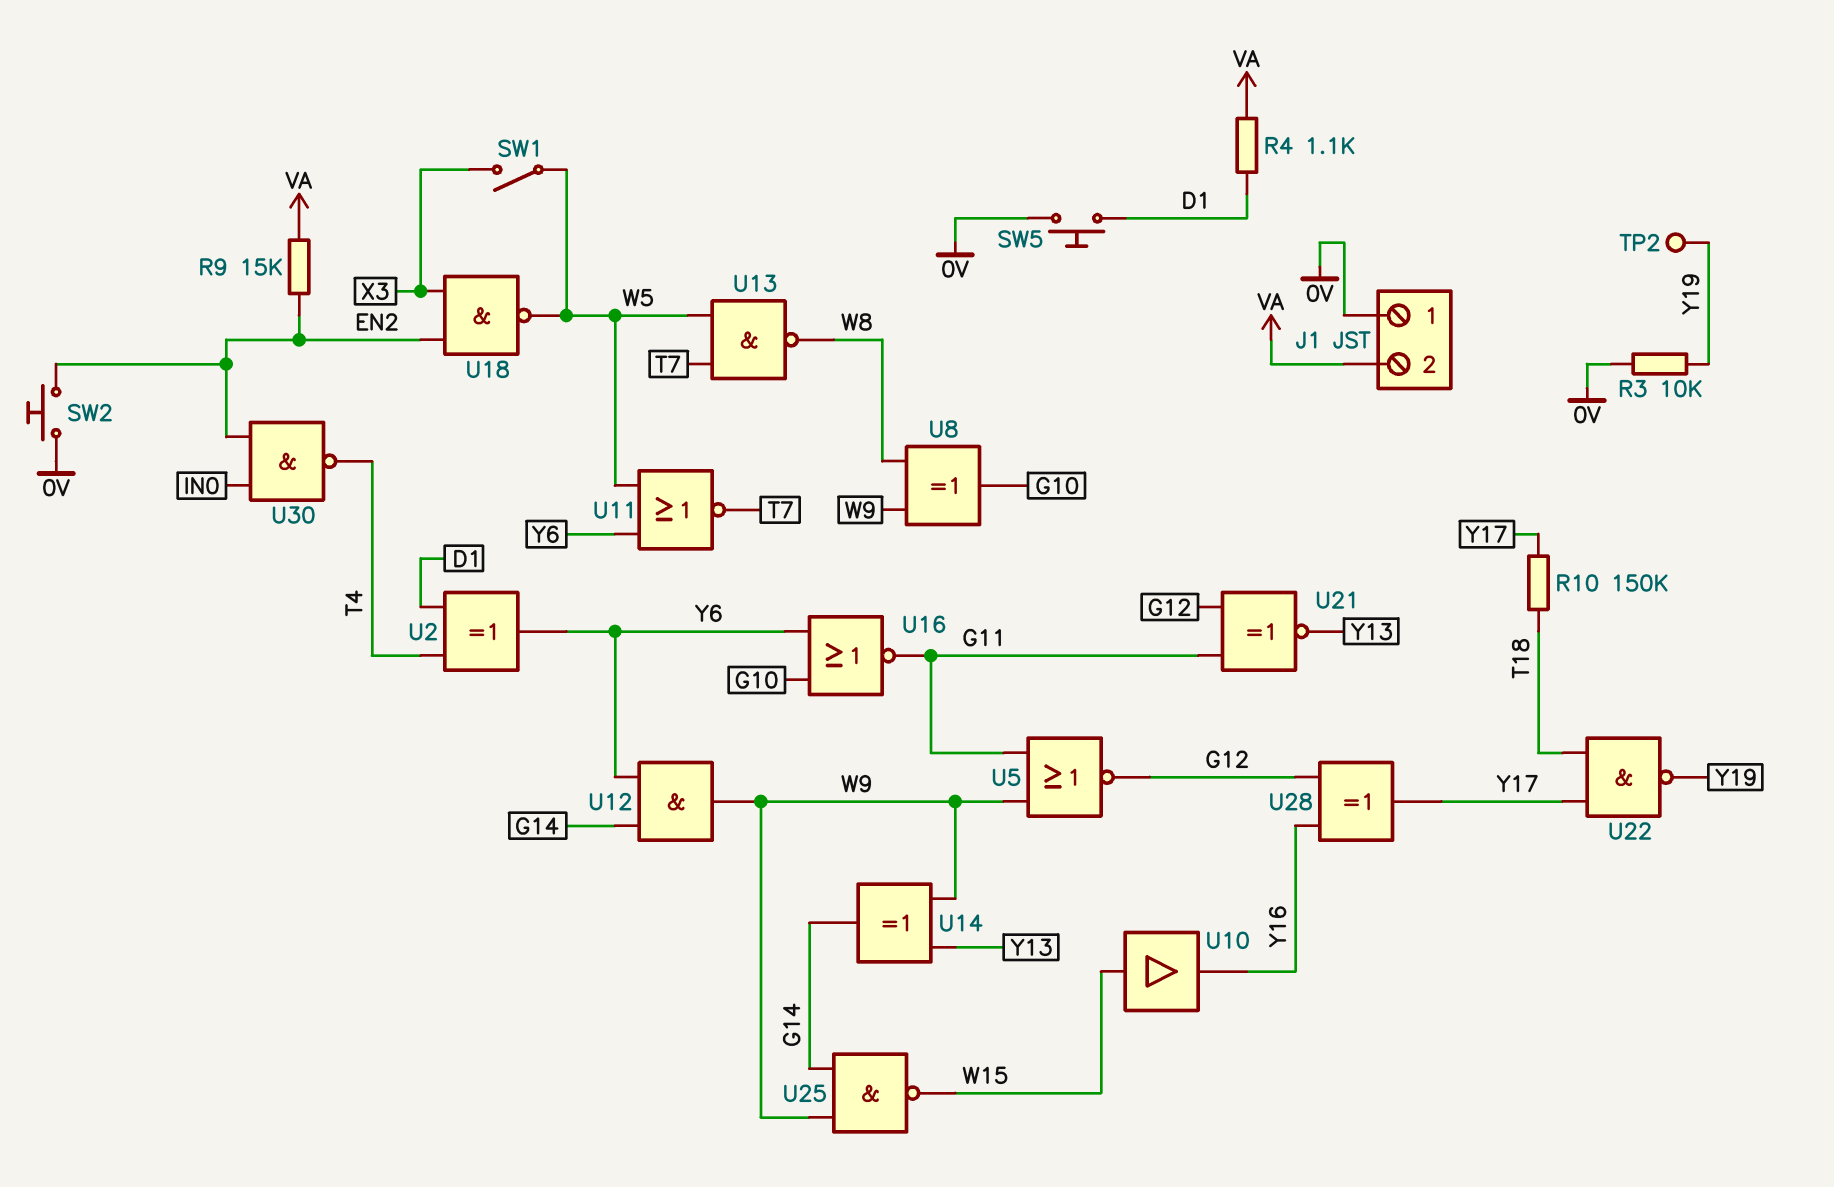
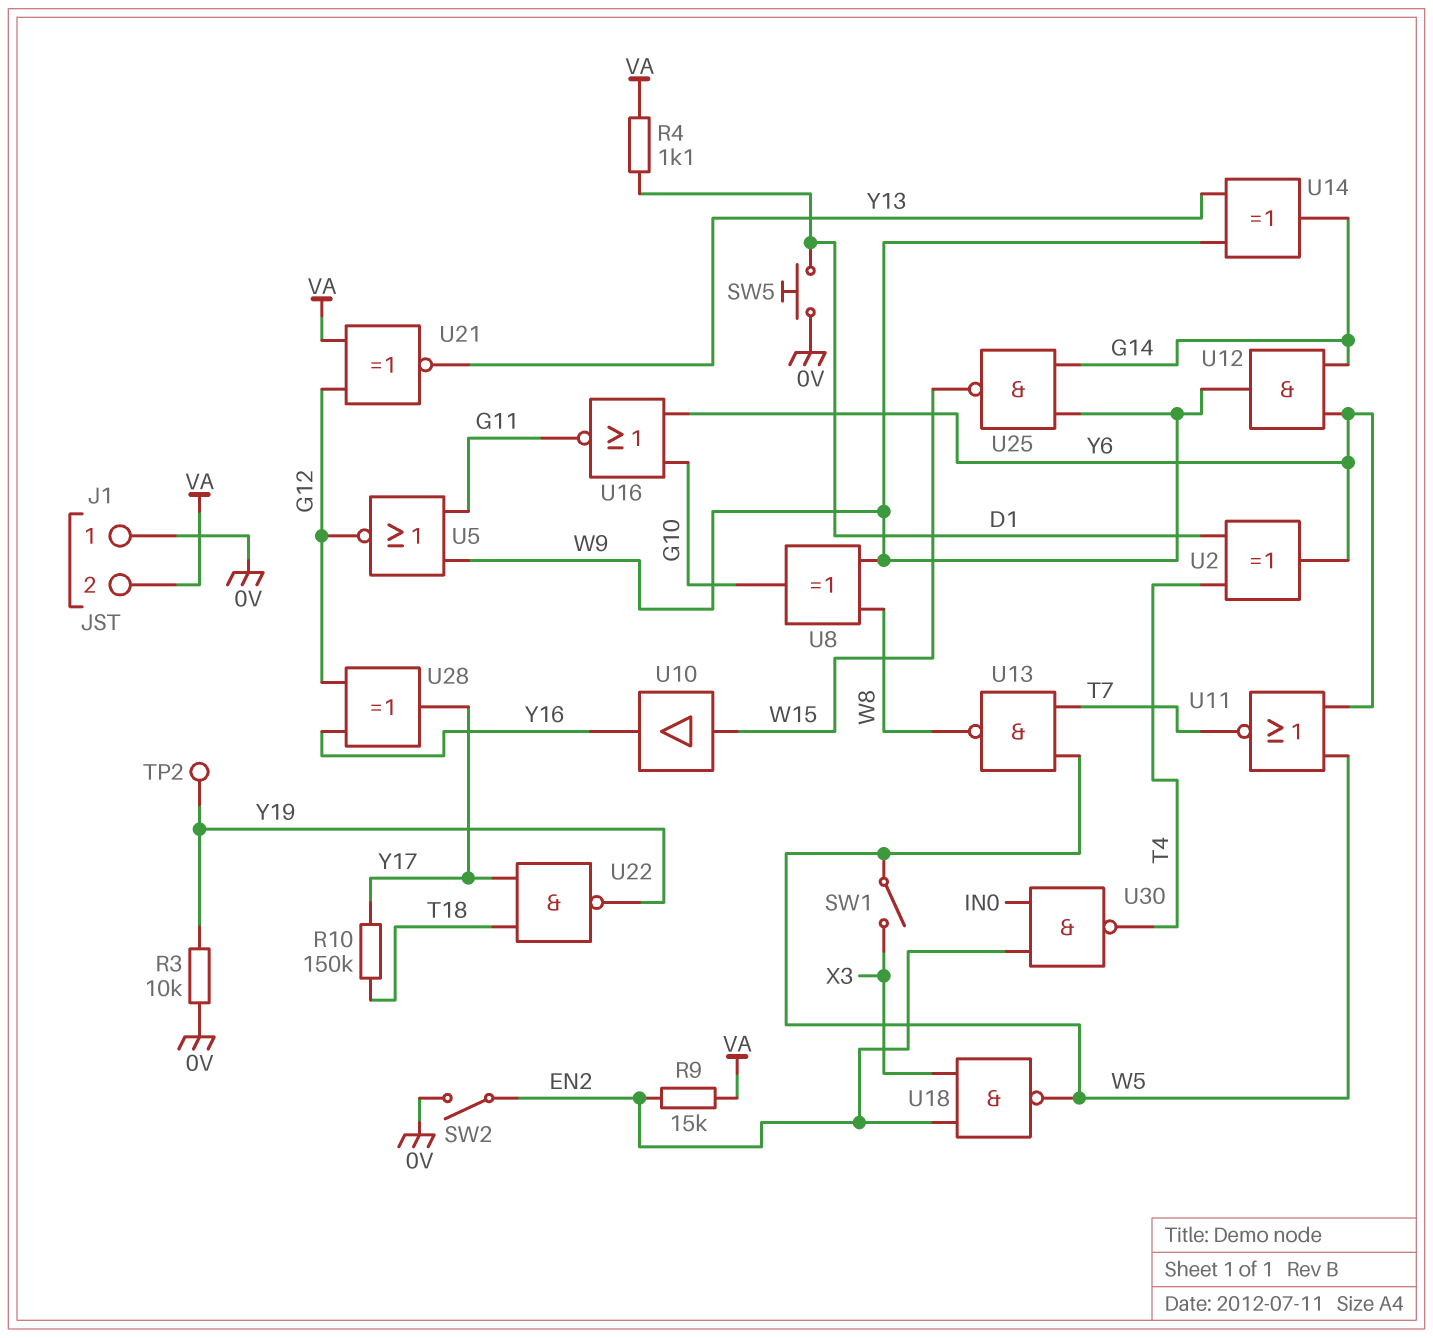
SW2: button (0V, EN2) -> switch (0V, EN2)
U21: XNOR (in G11, in G12, out Y13) -> XNOR (in G12, in VA, out Y13)

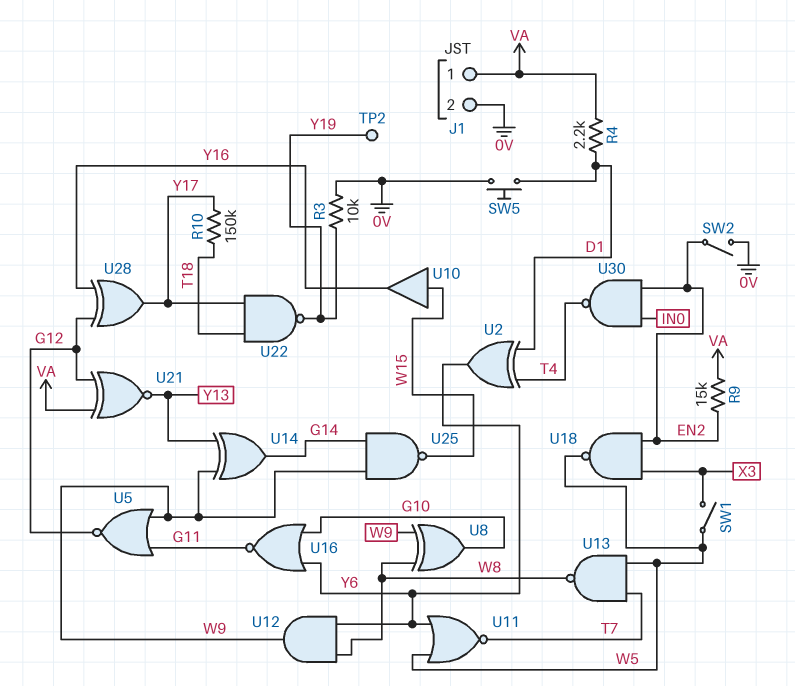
J1 pin 1: 0V -> VA
J1 pin 2: VA -> 0V
R4: 1.1k (D1, VA) -> 2.2k (D1, VA)
U12: AND (in G14, in Y6, out W9) -> AND (in W8, in Y6, out W9)

